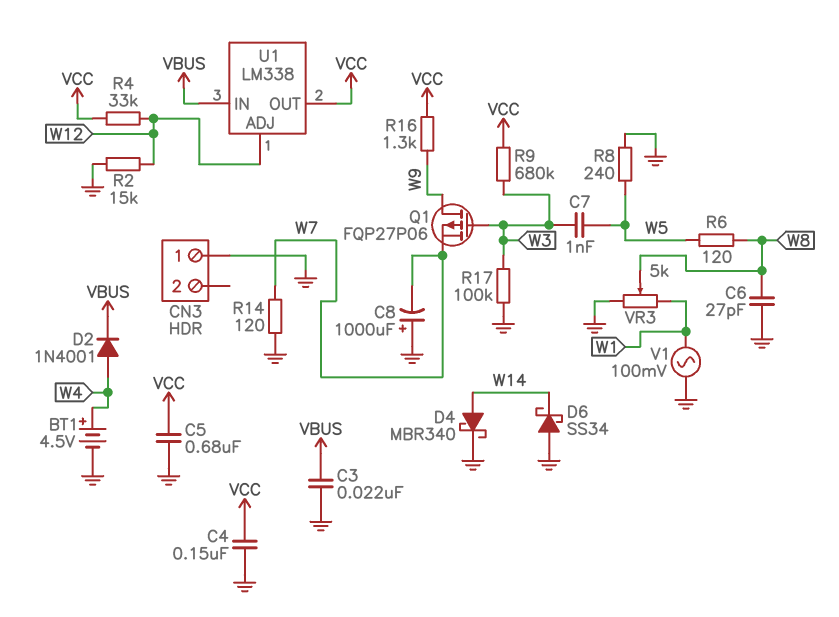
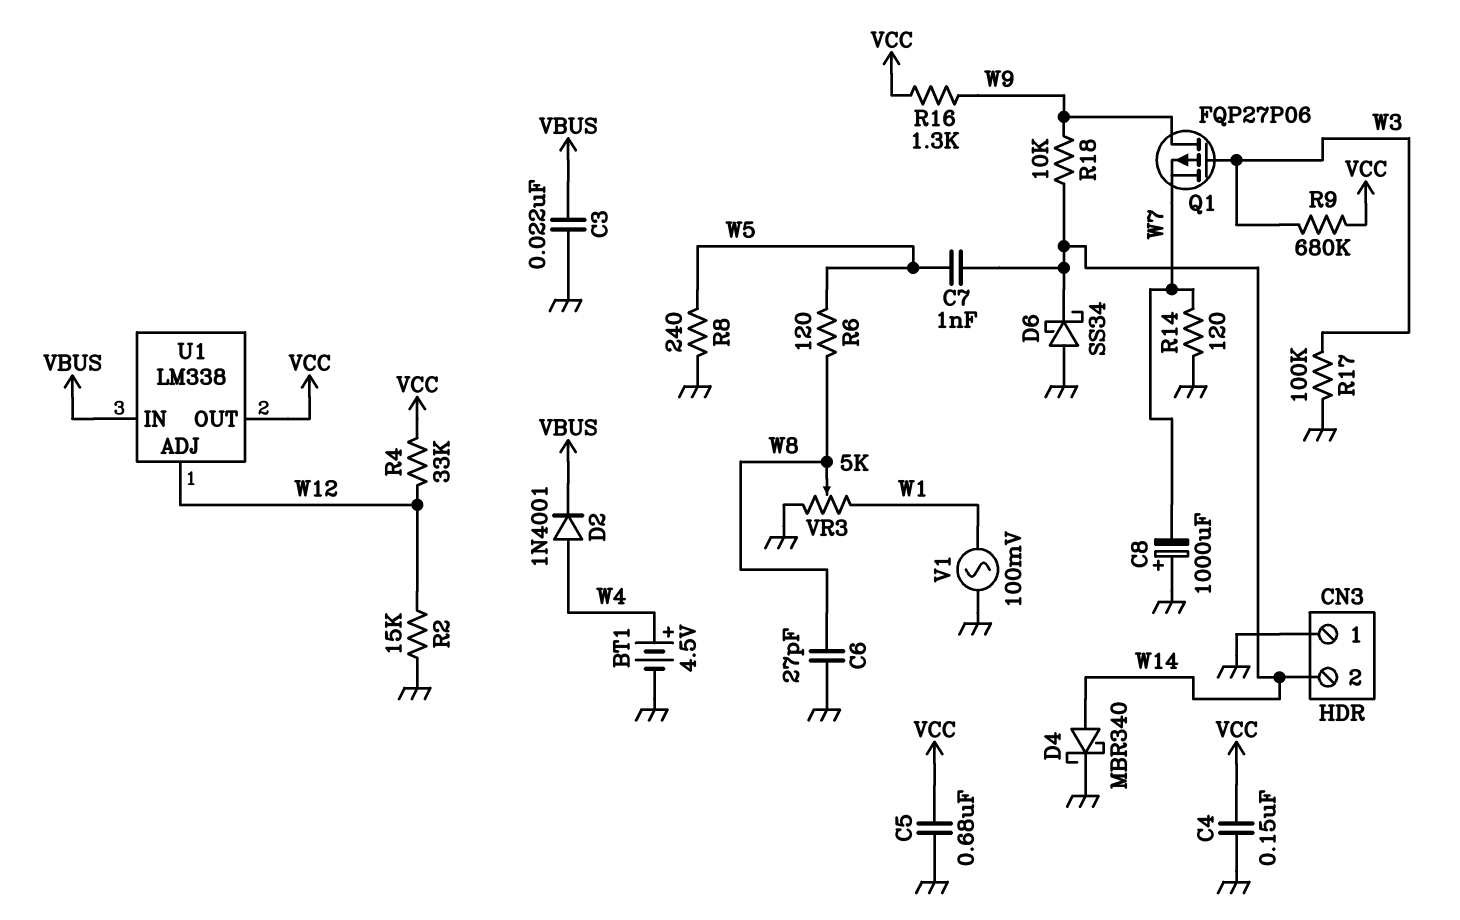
C7: 1nF (W3, W5) -> 1nF (W5, W14)
CN3 pin 2: none -> W14
R18: none -> 10k (W9, W14)

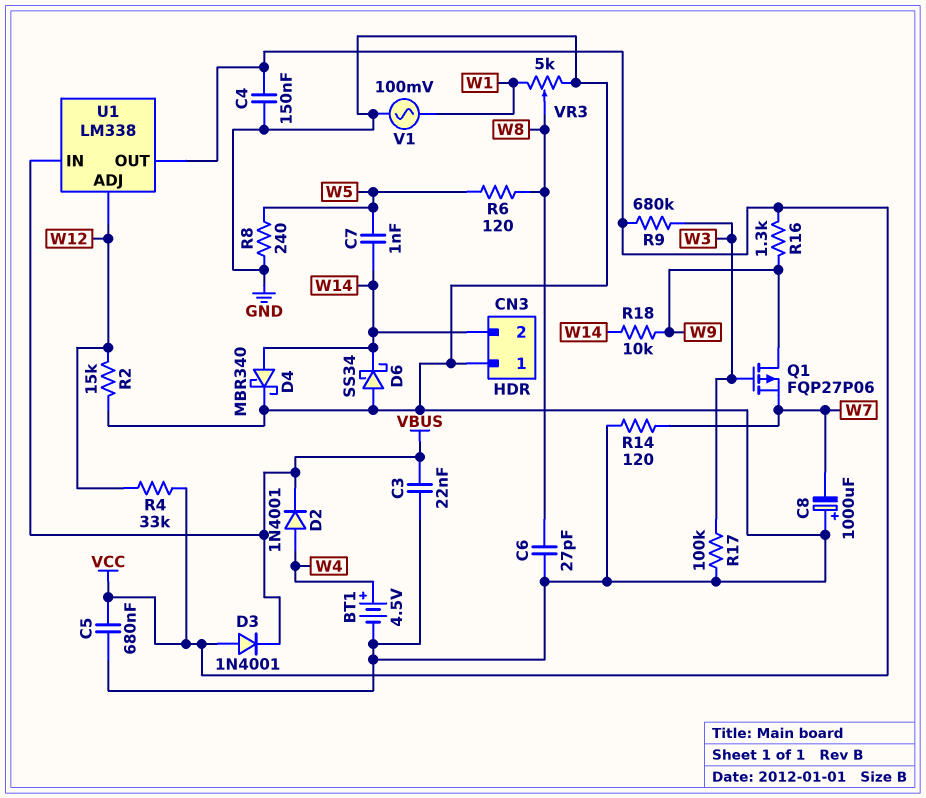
D3: none -> diode 1N4001 (A VCC, K VBUS)

